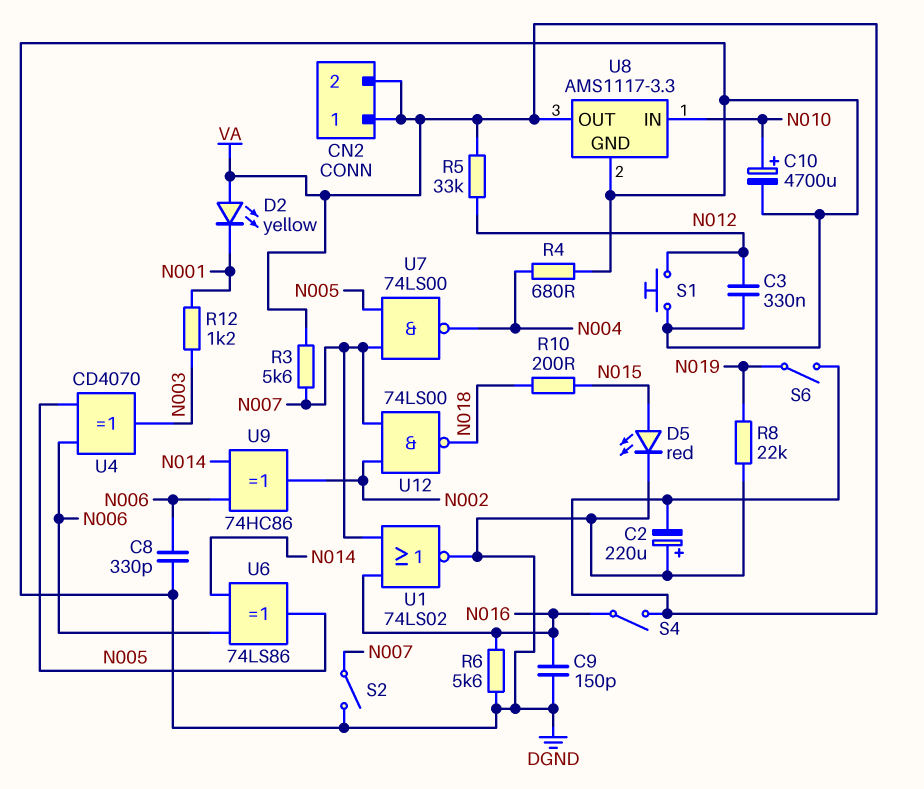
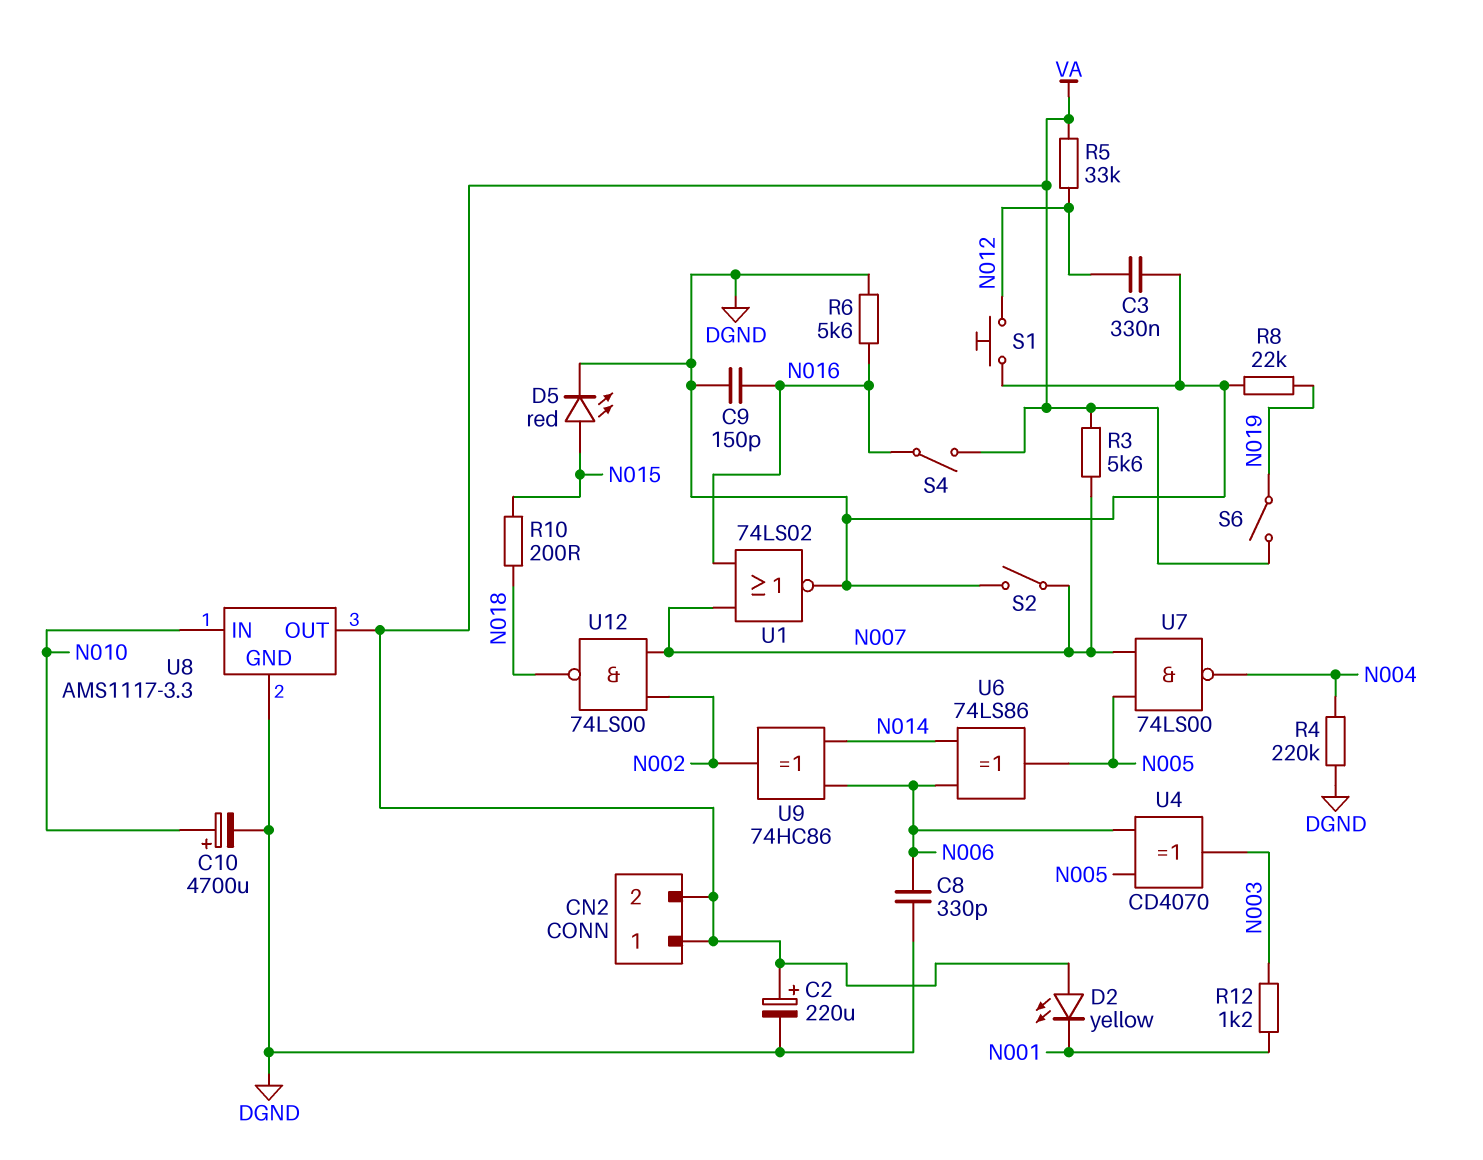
C2: 220uF (plus DGND, minus VA) -> 220uF (plus VA, minus DGND)
R4: 680 (DGND, N004) -> 220k (DGND, N004)

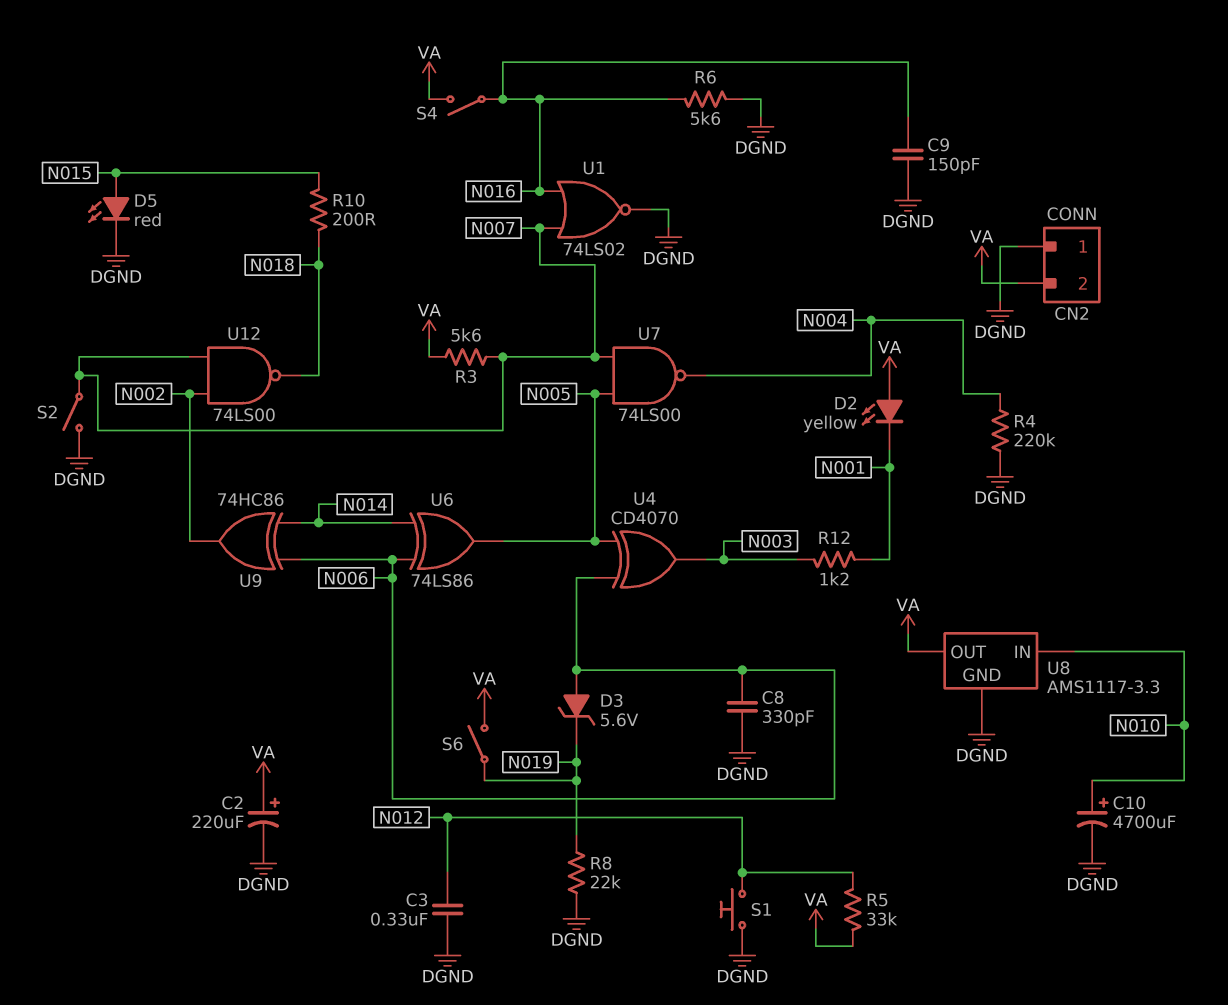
CN2 pin 1: VA -> DGND
D3: none -> zener 5.6V (A N006, K N019)

